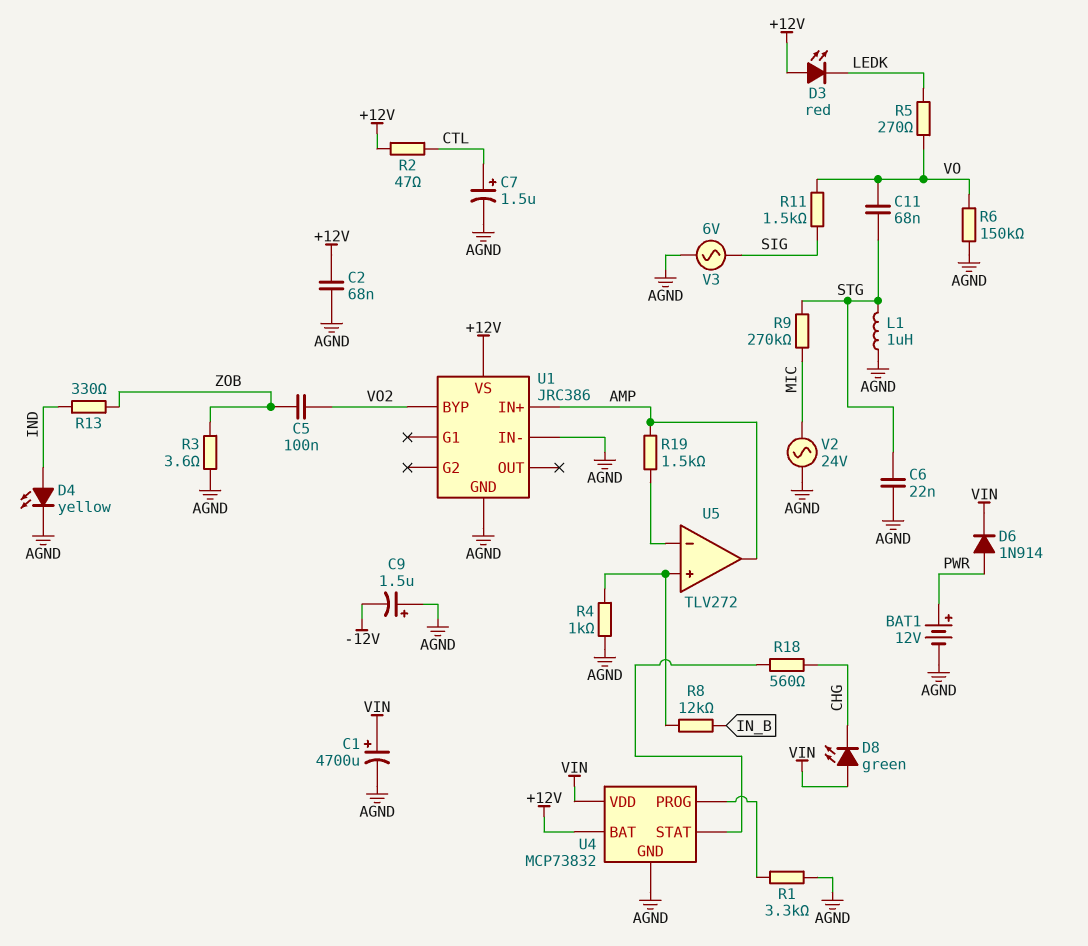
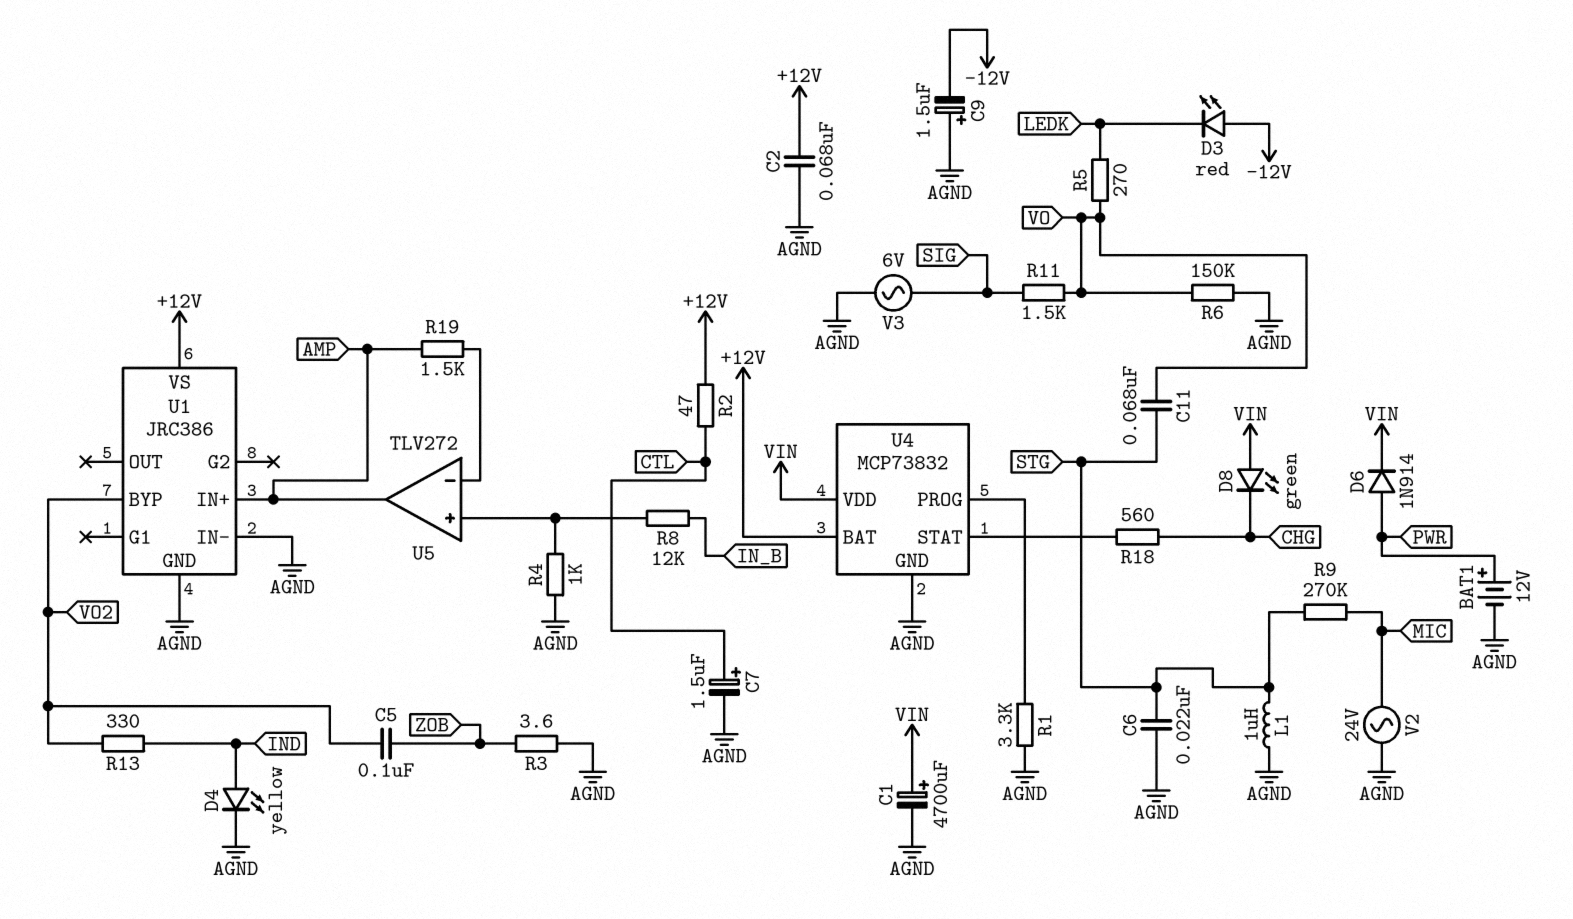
D3: LED red (A +12V, K LEDK) -> LED red (A -12V, K LEDK)
R13: 330 (IND, ZOB) -> 330 (IND, VO2)

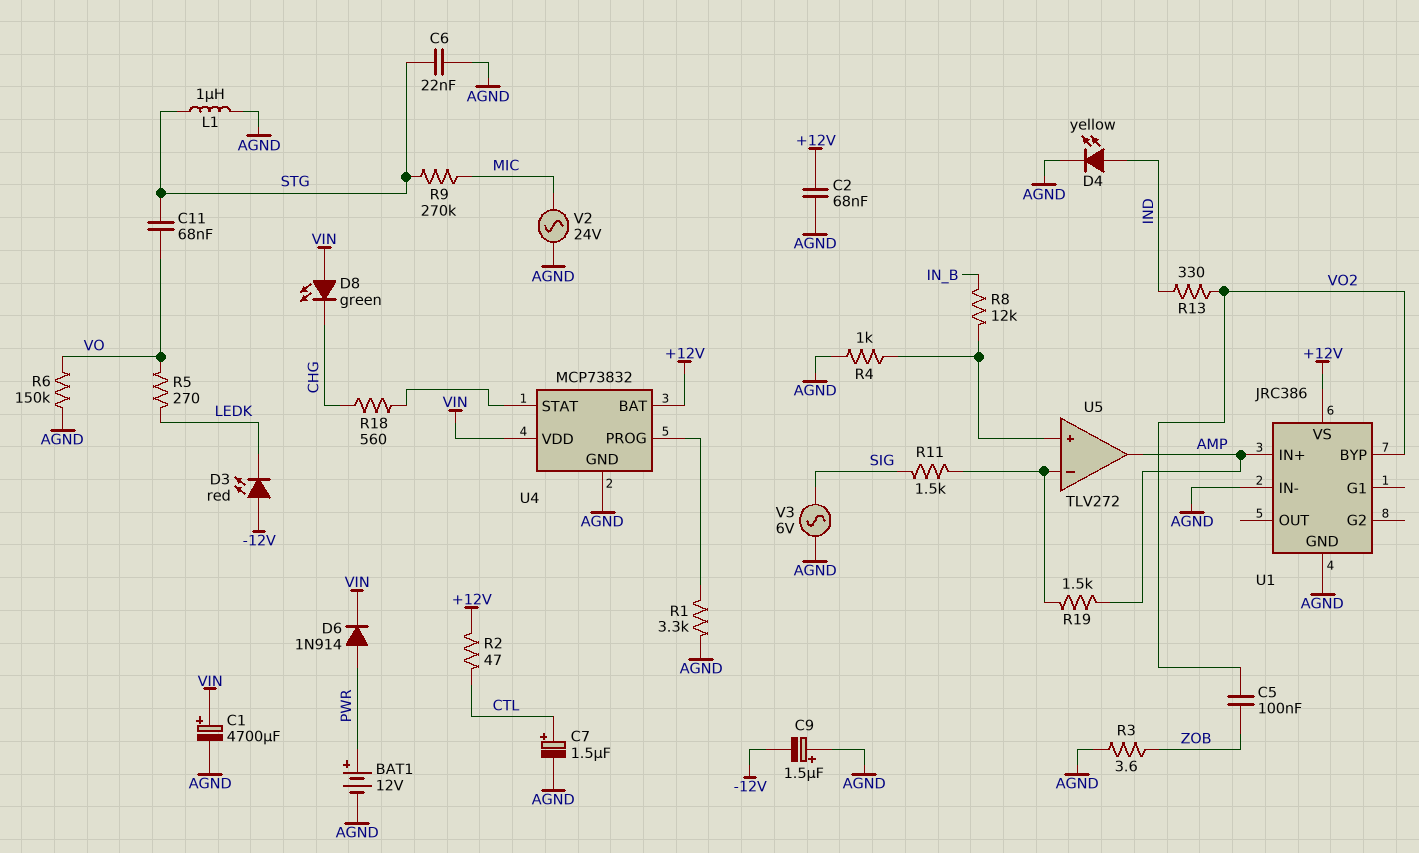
R11: 1.5k (SIG, VO) -> 1.5k (SIG, U5/in-)

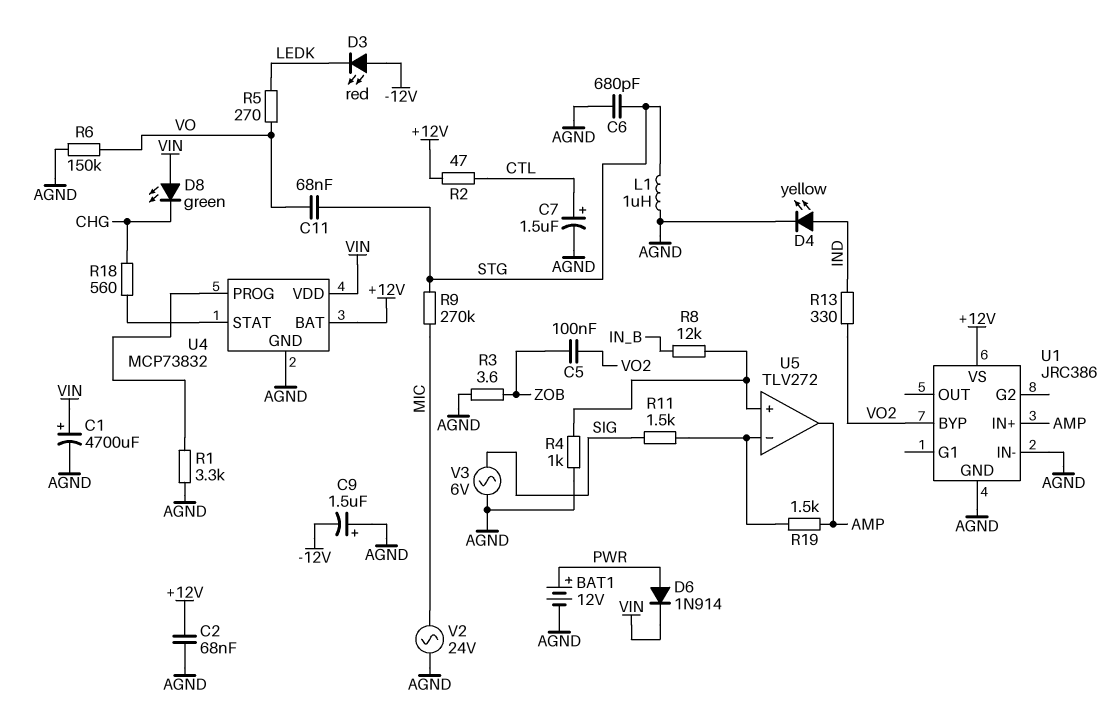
C6: 22nF (AGND, STG) -> 680pF (AGND, STG)

